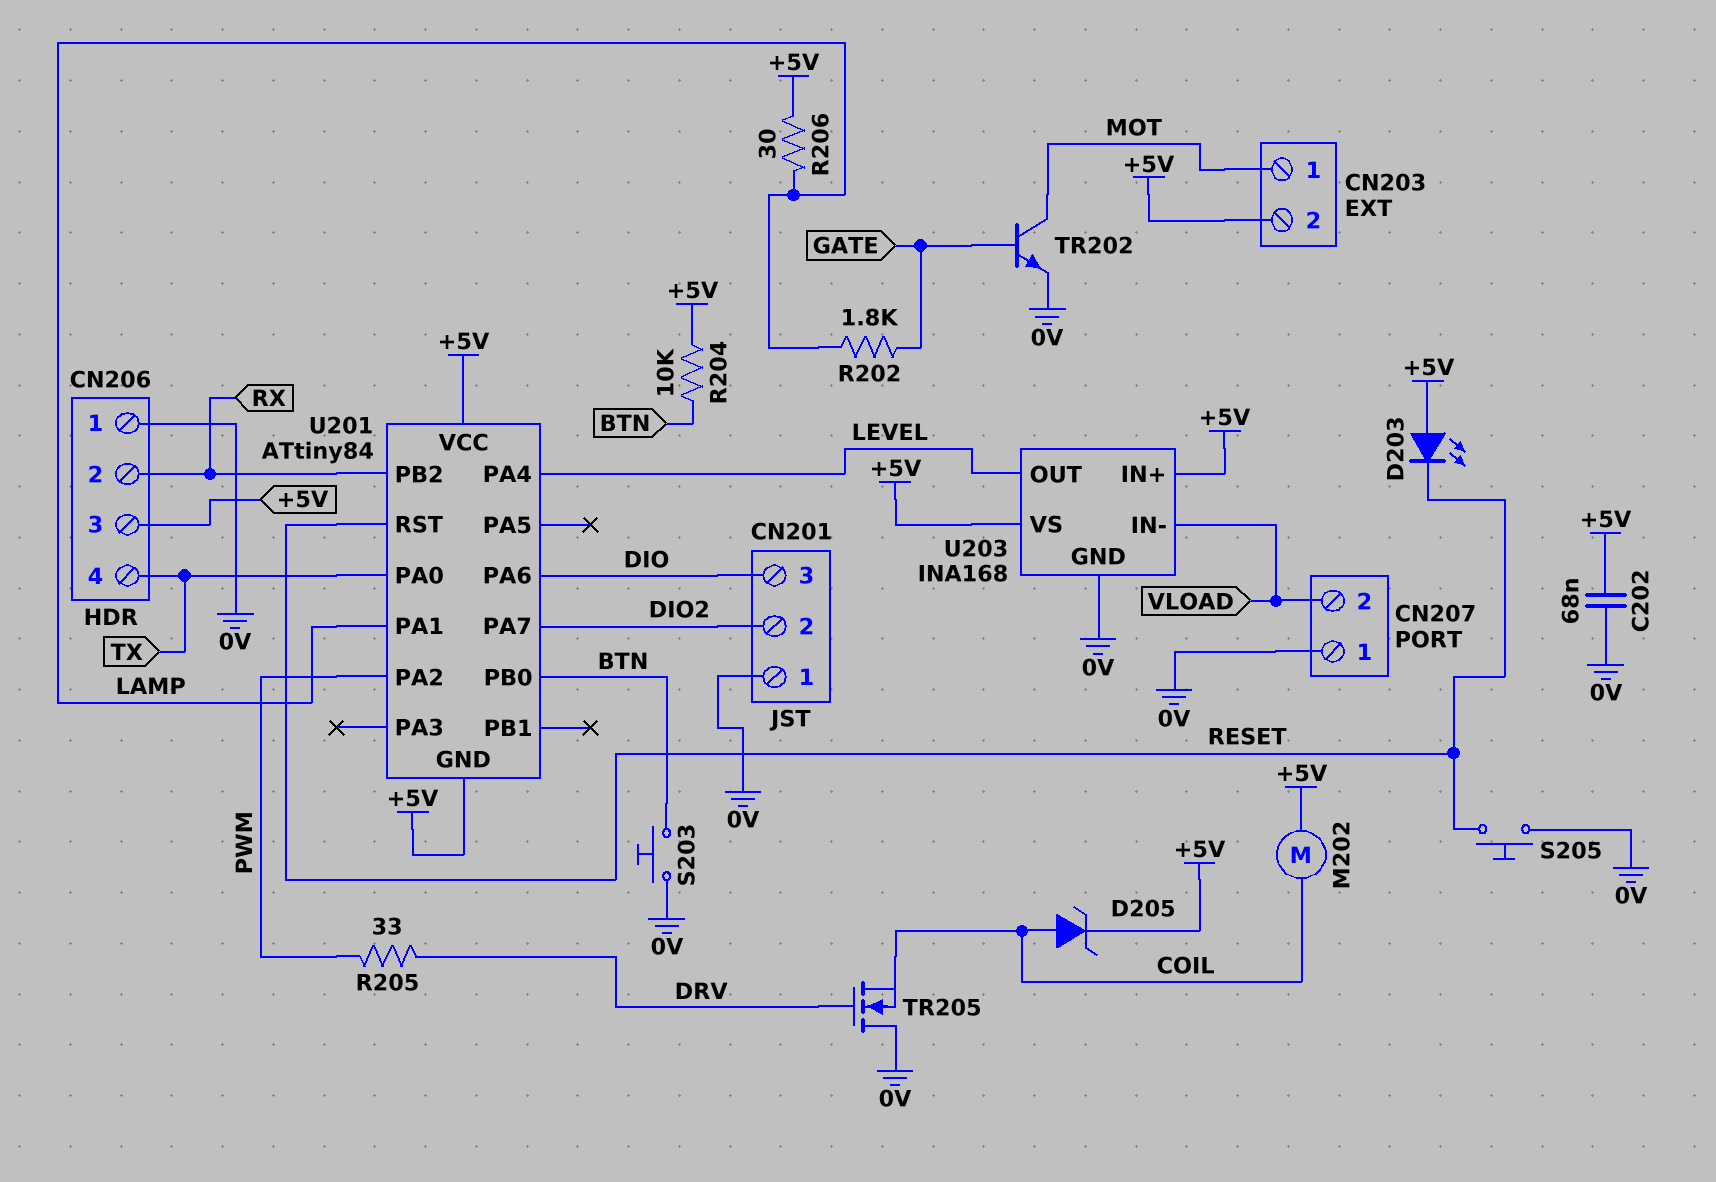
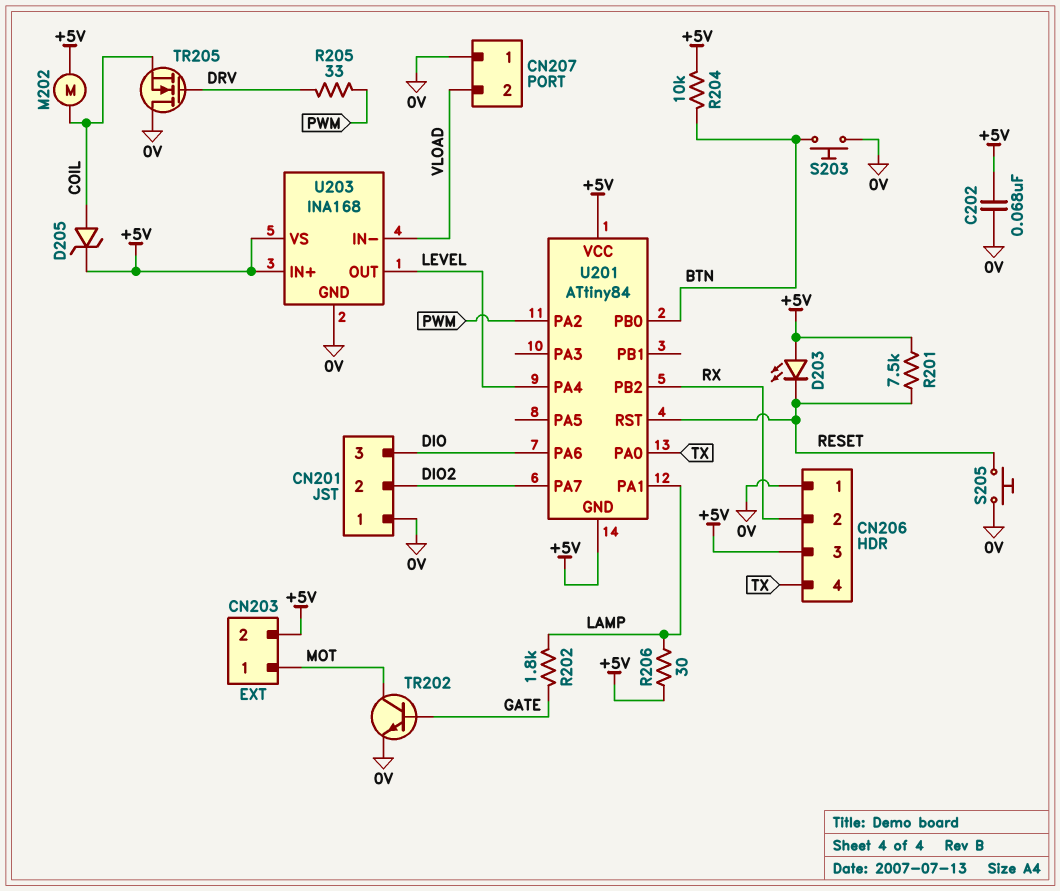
R201: none -> 7.5k (+5V, RESET)

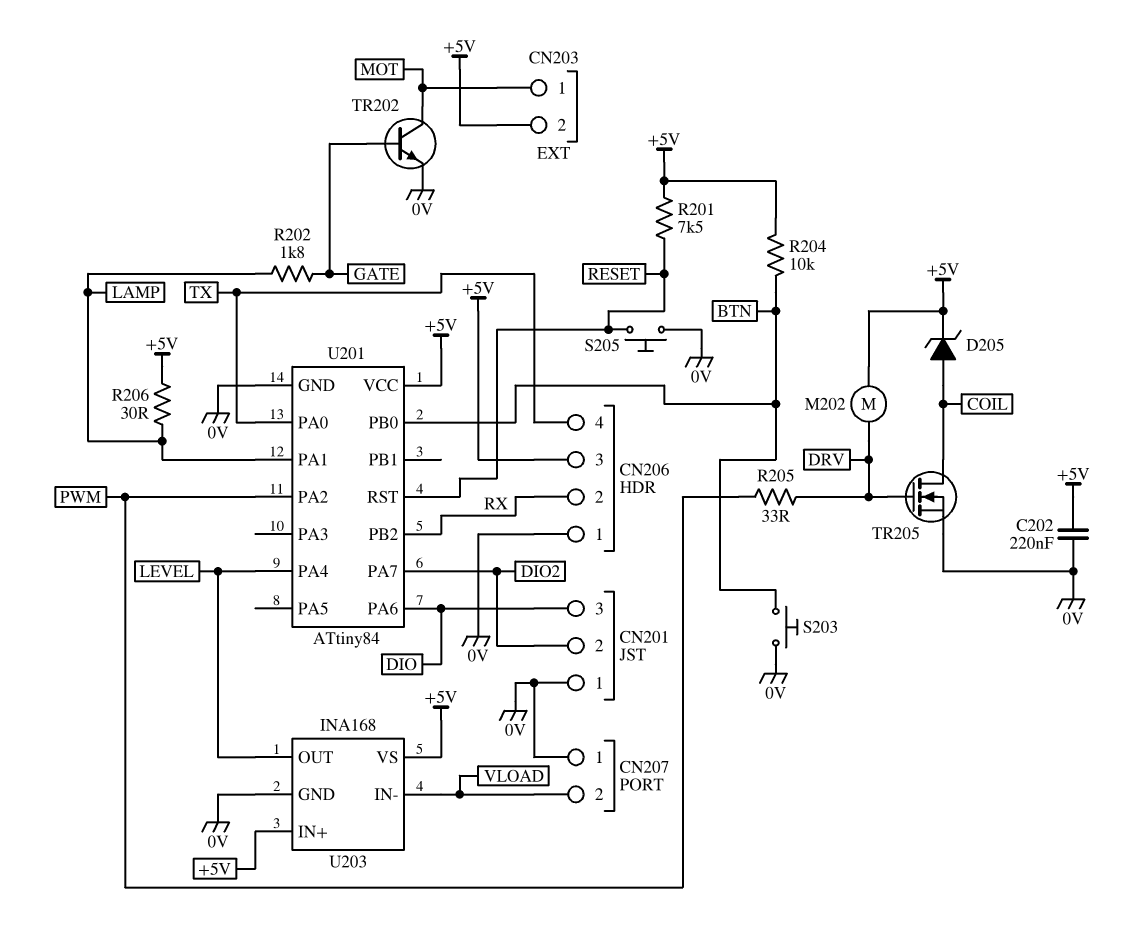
C202: 68nF (+5V, 0V) -> 220nF (+5V, 0V)
D203: LED (A +5V, K RESET) -> none
M202: motor (+5V, COIL) -> motor (+5V, DRV)
TR205: NMOS (G DRV, D 0V, S COIL) -> NMOS (G DRV, D COIL, S 0V)
U201 pin GND: +5V -> 0V

